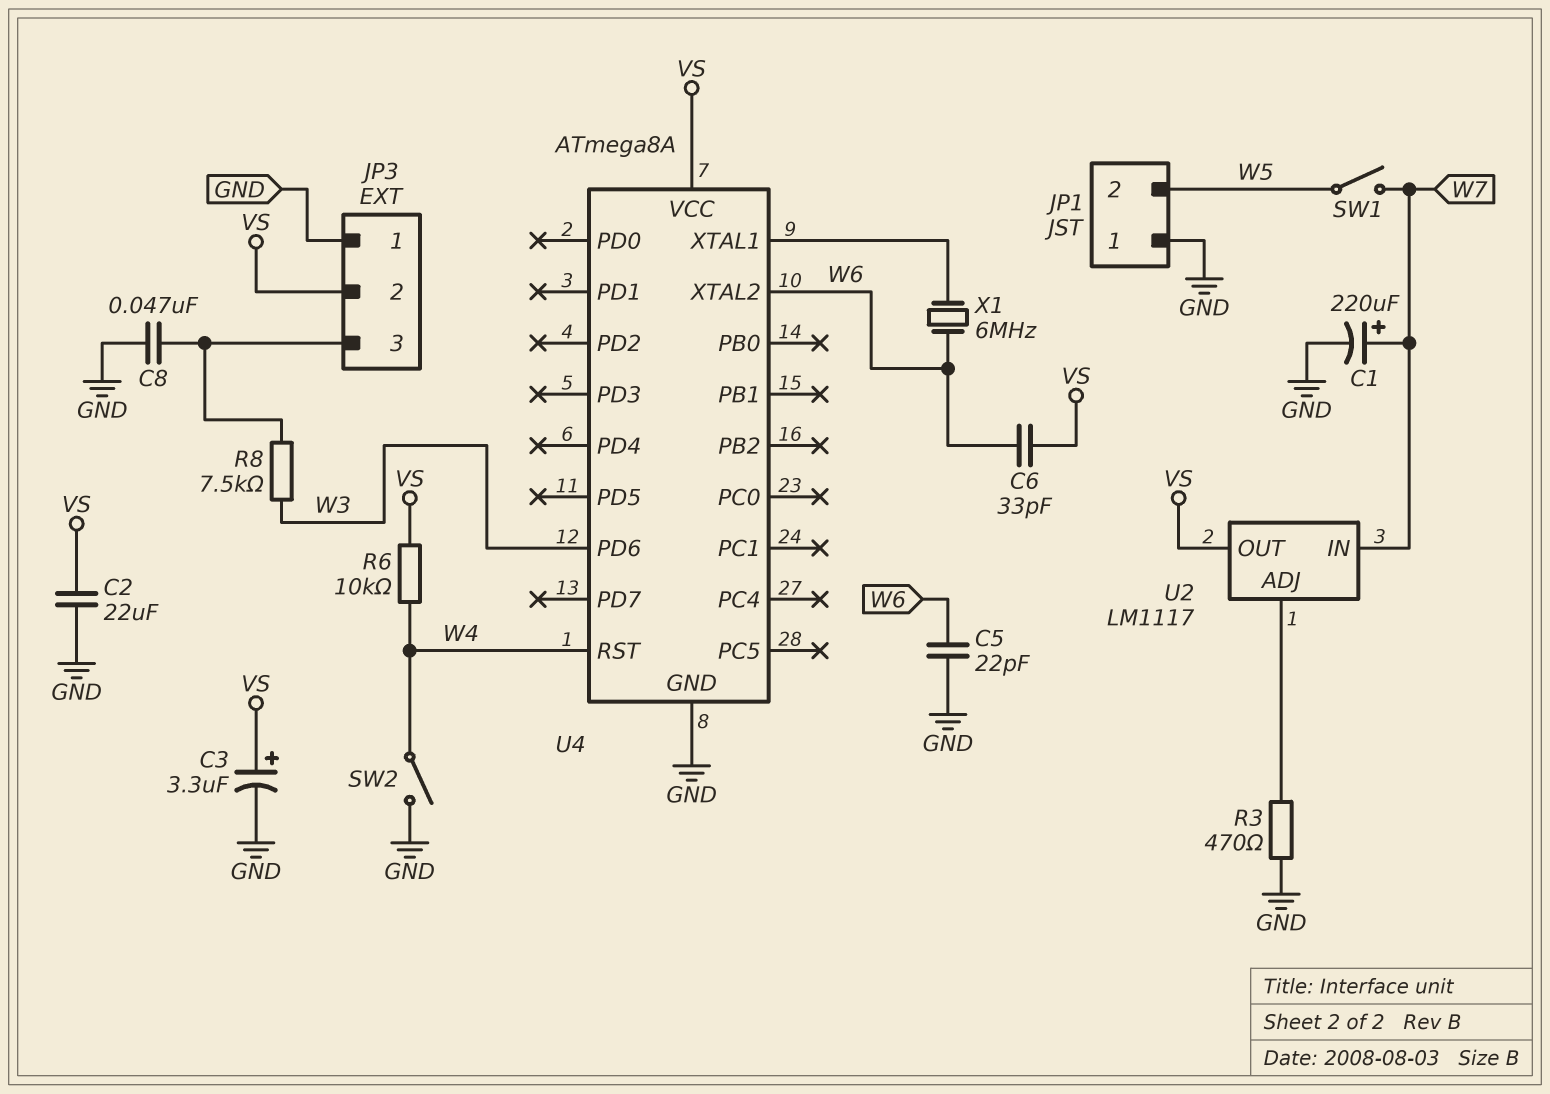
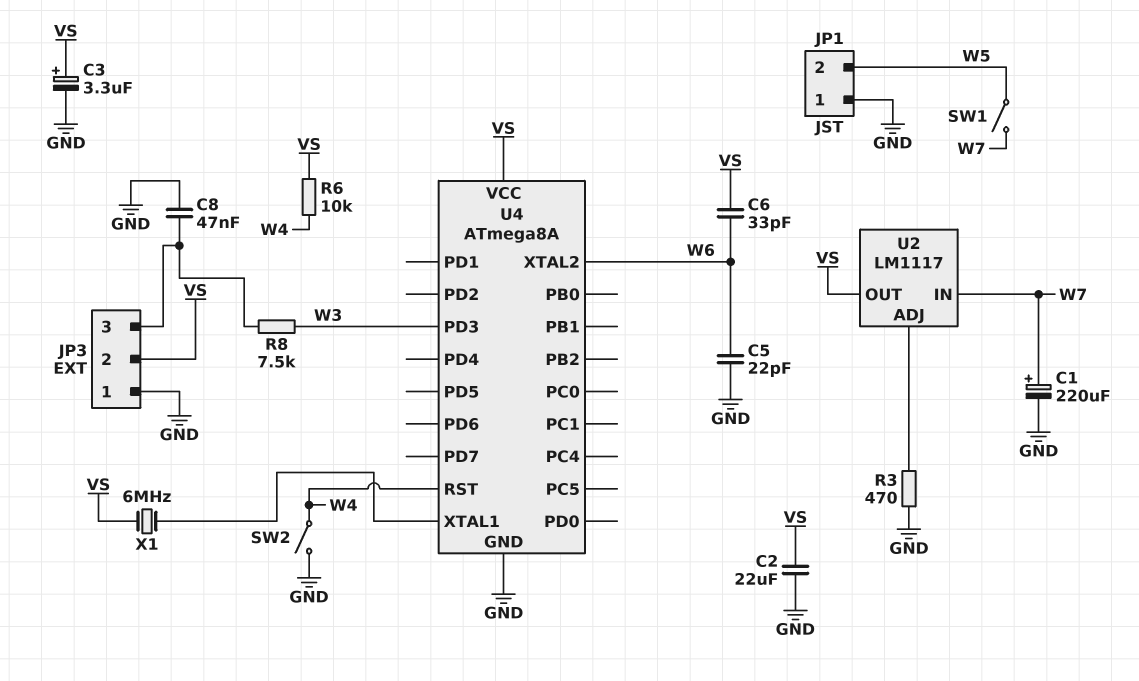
U4 pin PD3: none -> W3
U4 pin PD6: W3 -> none
X1: 6MHz (U4/XTAL1, W6) -> 6MHz (U4/XTAL1, VS)

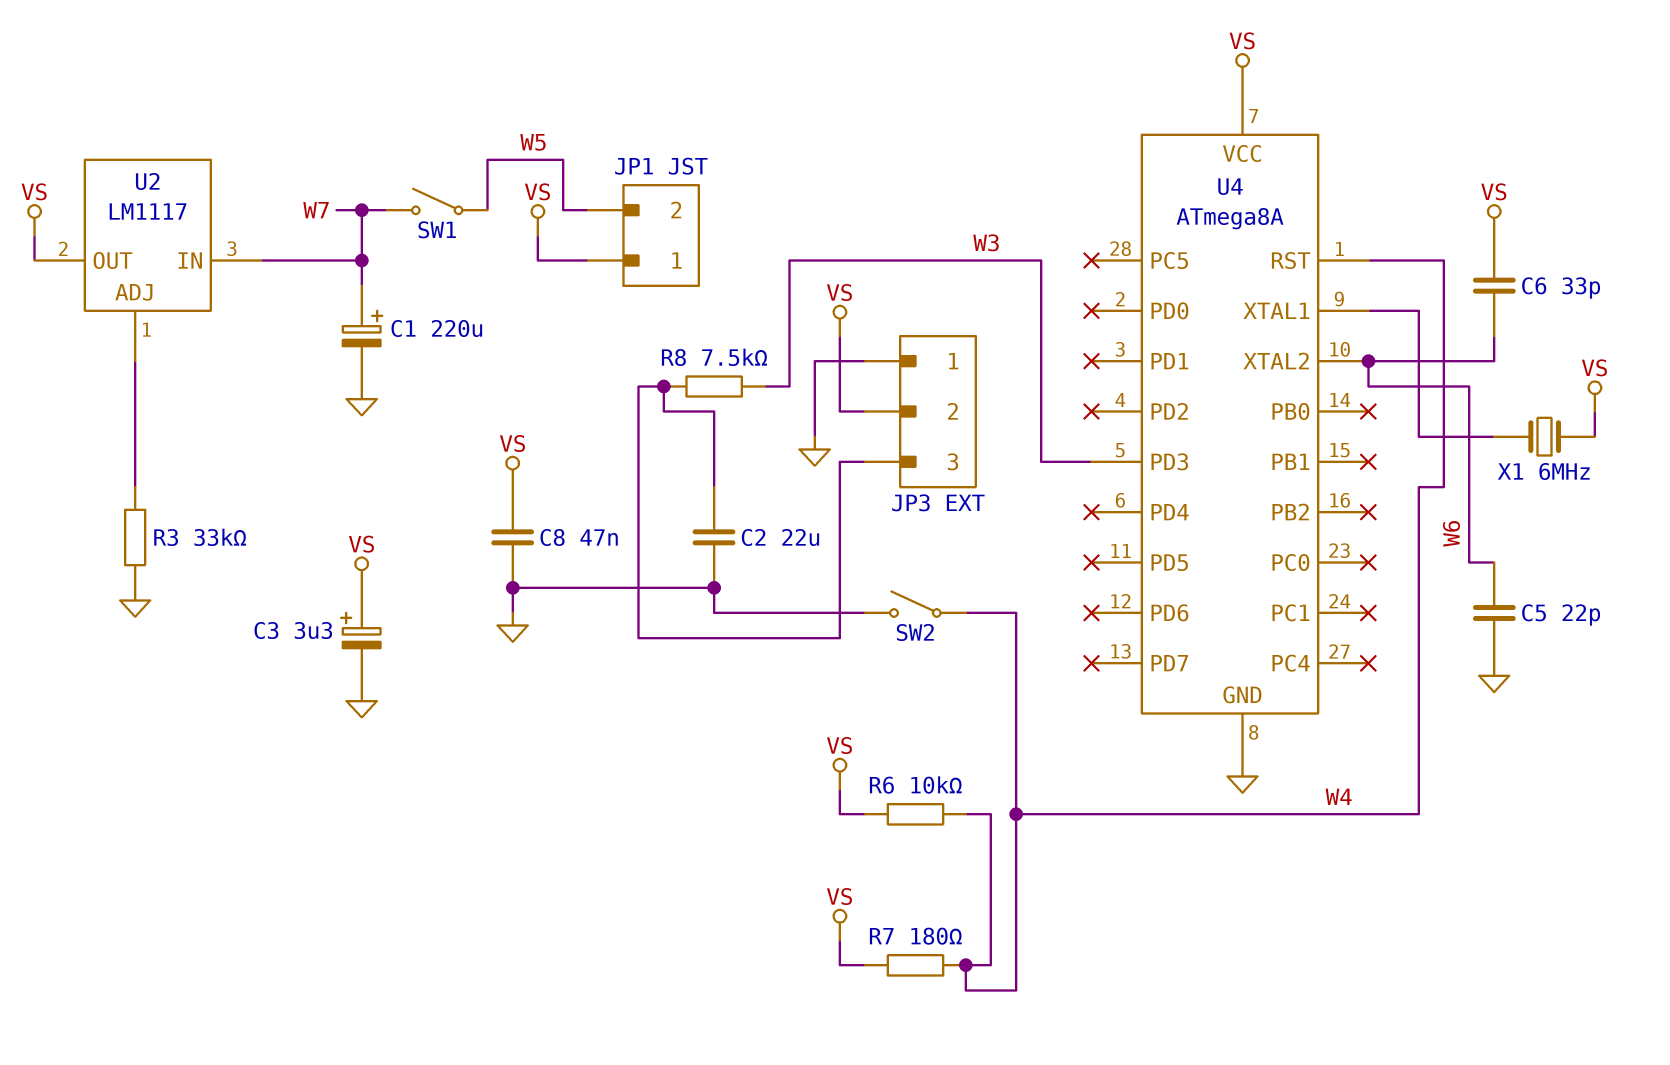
C2: 22uF (GND, VS) -> 22uF (GND, JP3/3)
C8: 47nF (GND, JP3/3) -> 47nF (GND, VS)
JP1 pin 1: GND -> VS
R3: 470 (GND, U2/ADJ) -> 33k (GND, U2/ADJ)
R7: none -> 180 (VS, W4)

